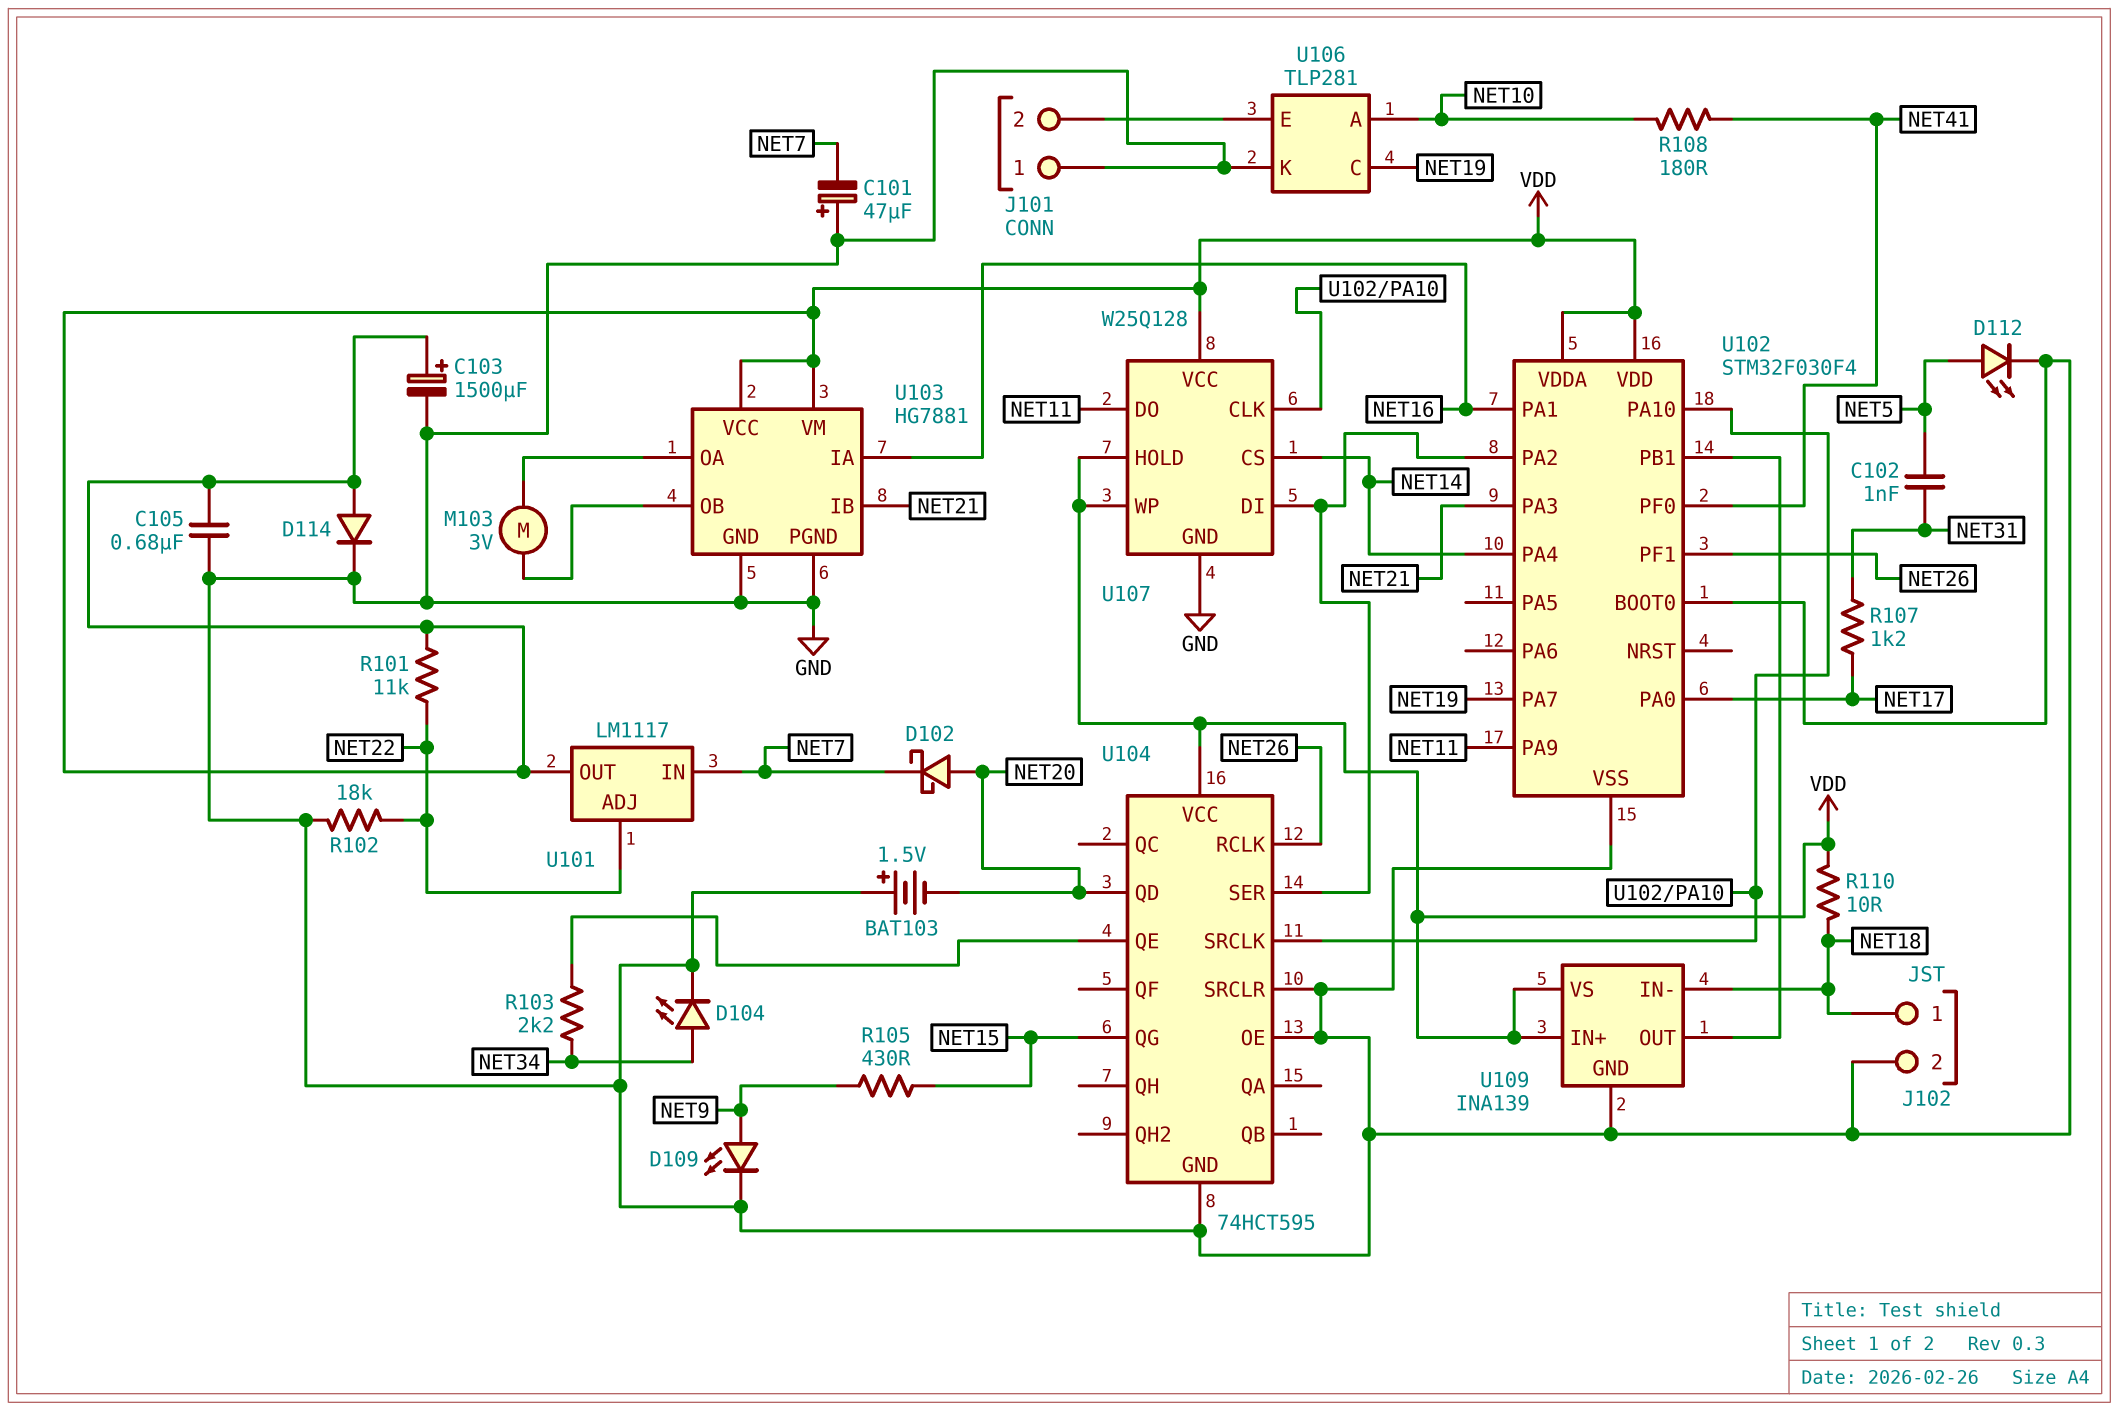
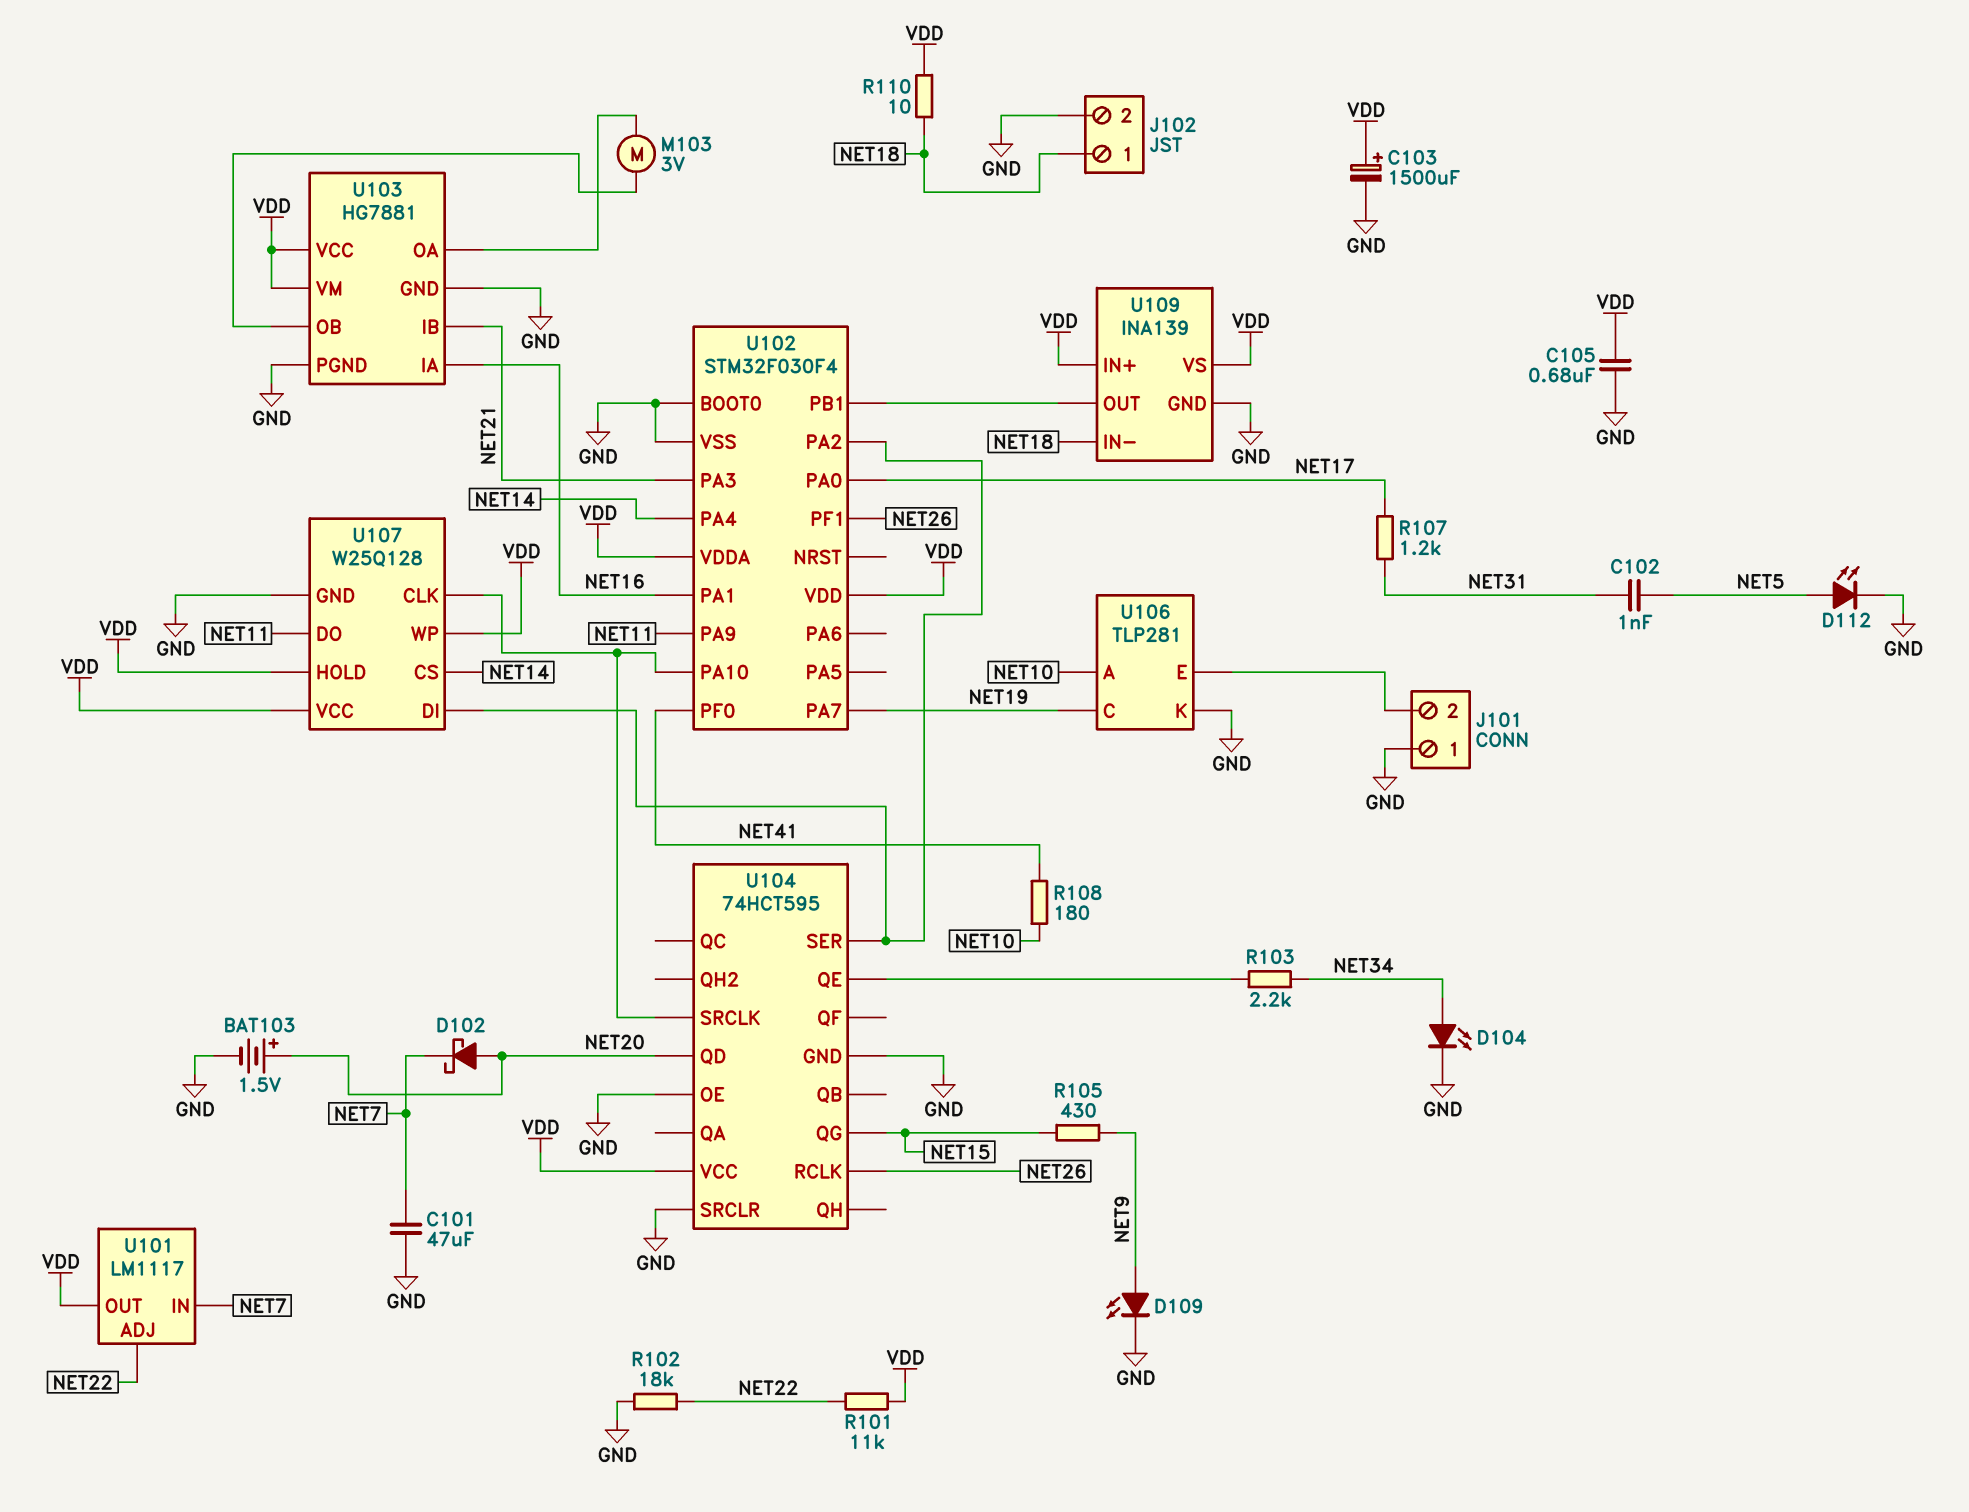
BAT103: 1.5V (plus GND, minus NET20) -> 1.5V (plus NET20, minus GND)
C101: 47uF (plus GND, minus NET7) -> 47uF (GND, NET7)
D114: diode (A VDD, K GND) -> none

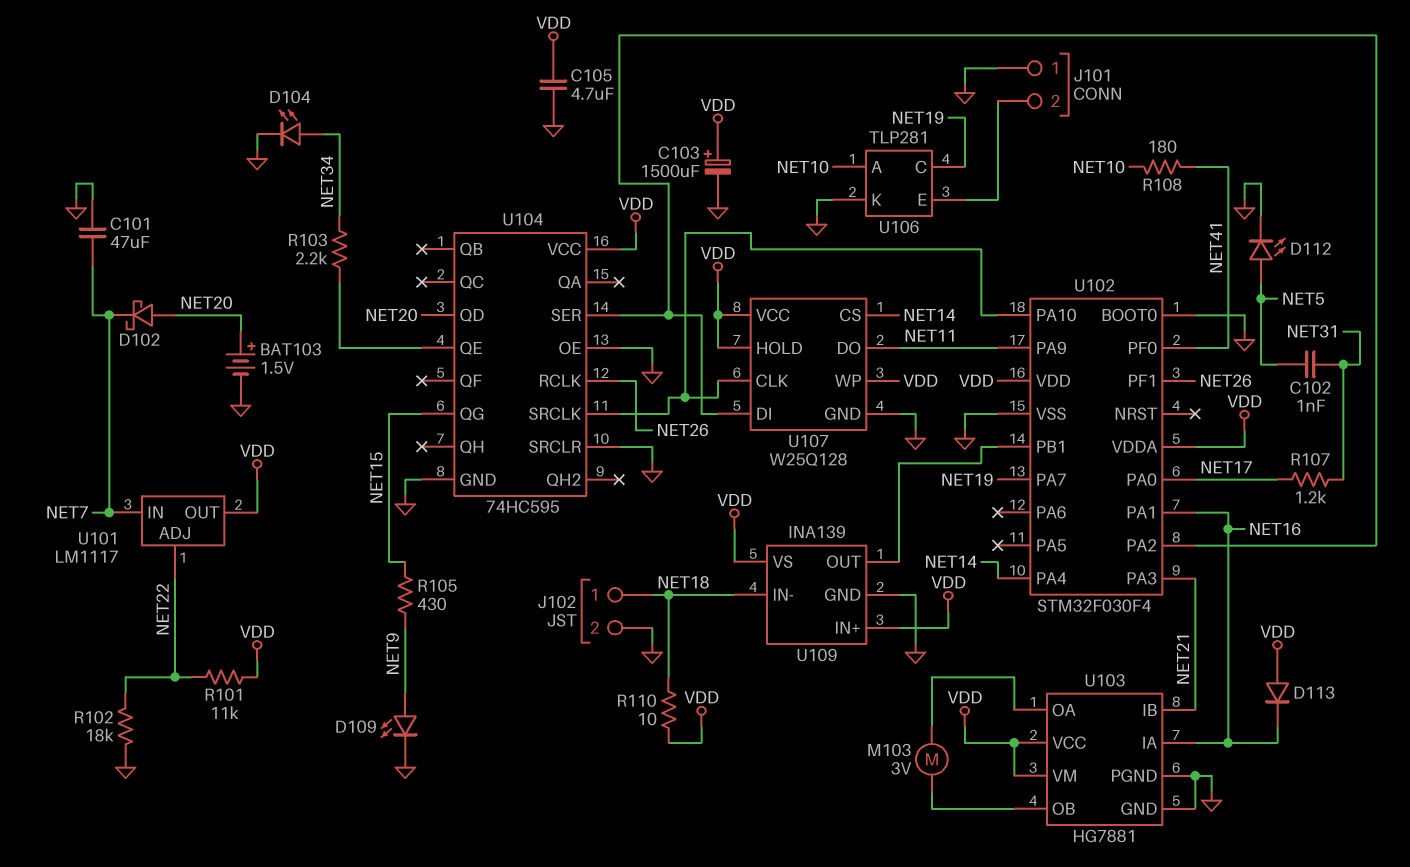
C105: 680nF (GND, VDD) -> 4.7uF (GND, VDD)
D113: none -> diode (A VDD, K NET16)
U104: 74HCT595 -> 74HC595

